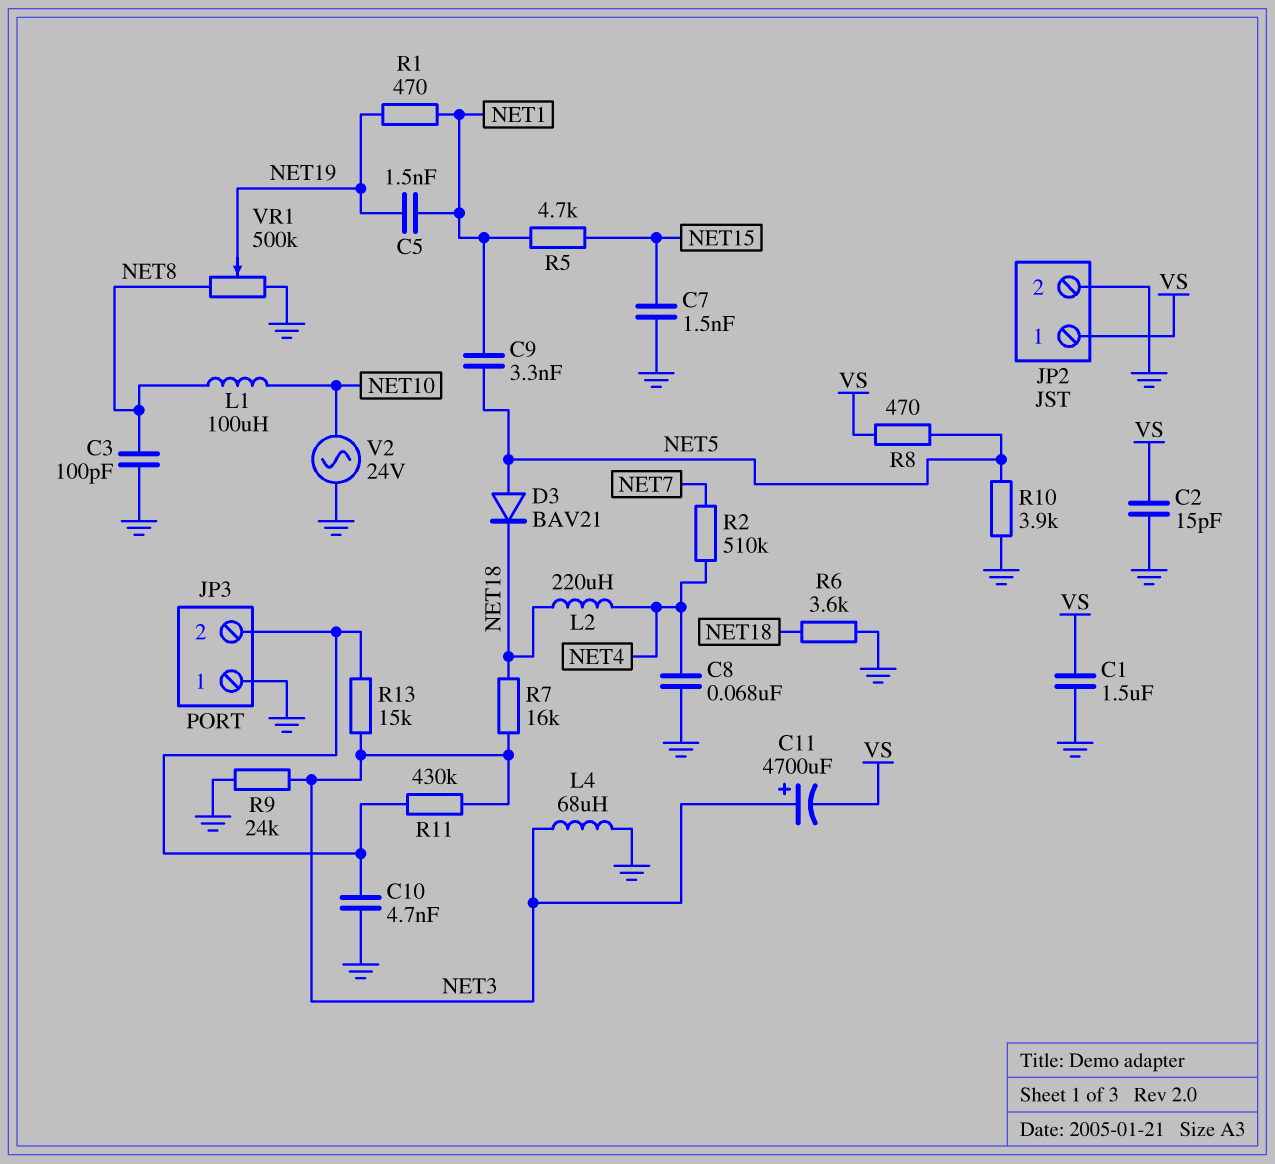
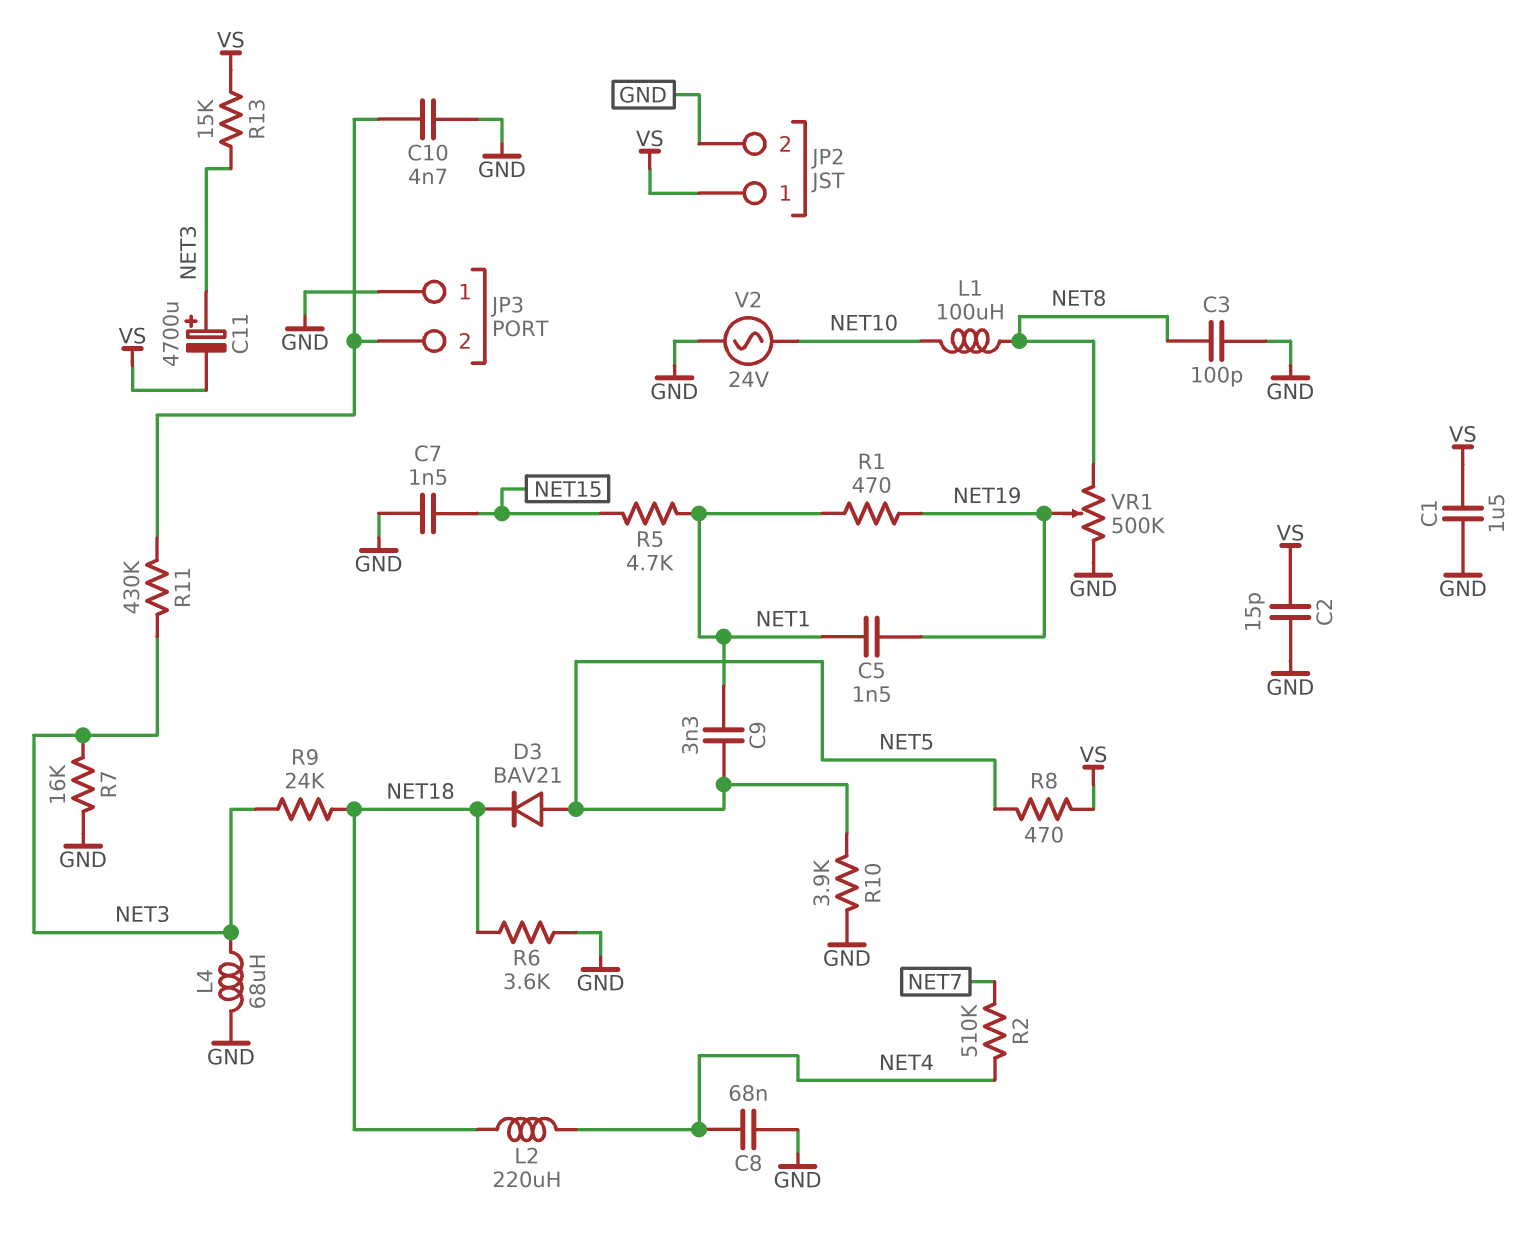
R7: 16k (NET3, NET18) -> 16k (GND, NET3)
R9: 24k (GND, NET3) -> 24k (NET3, NET18)
R13: 15k (JP3/2, NET3) -> 15k (NET3, VS)

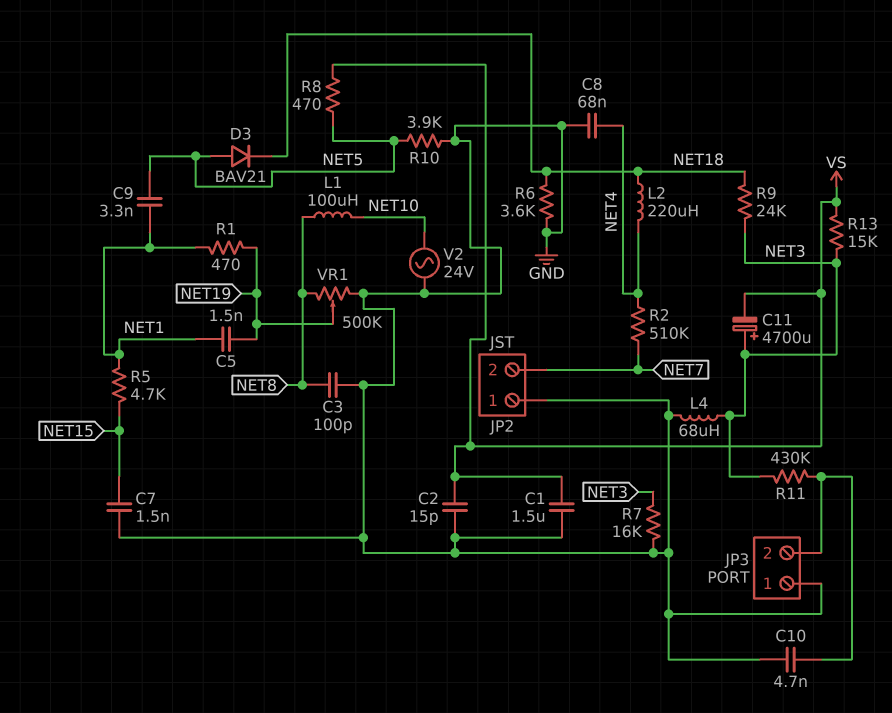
JP2 pin 1: VS -> GND
JP2 pin 2: GND -> NET7

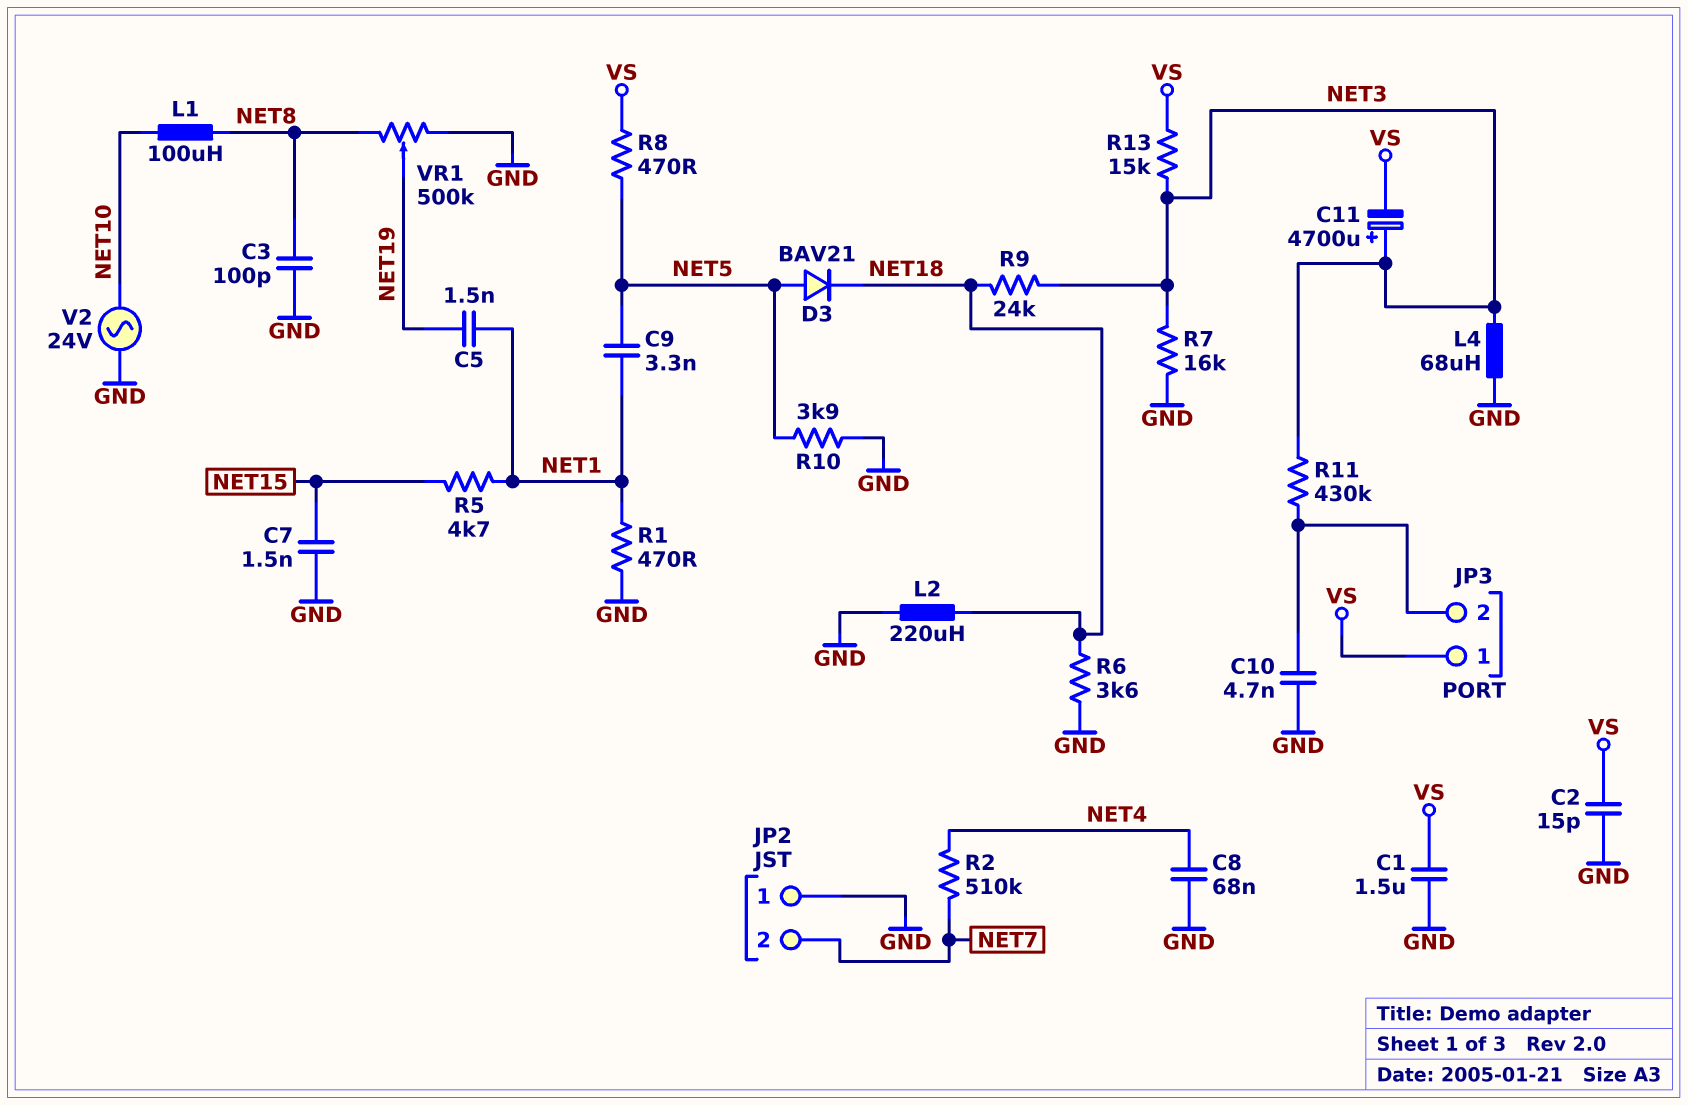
JP3 pin 1: GND -> VS
L2: 220uH (NET4, NET18) -> 220uH (GND, NET18)
R1: 470 (NET1, NET19) -> 470 (GND, NET1)

